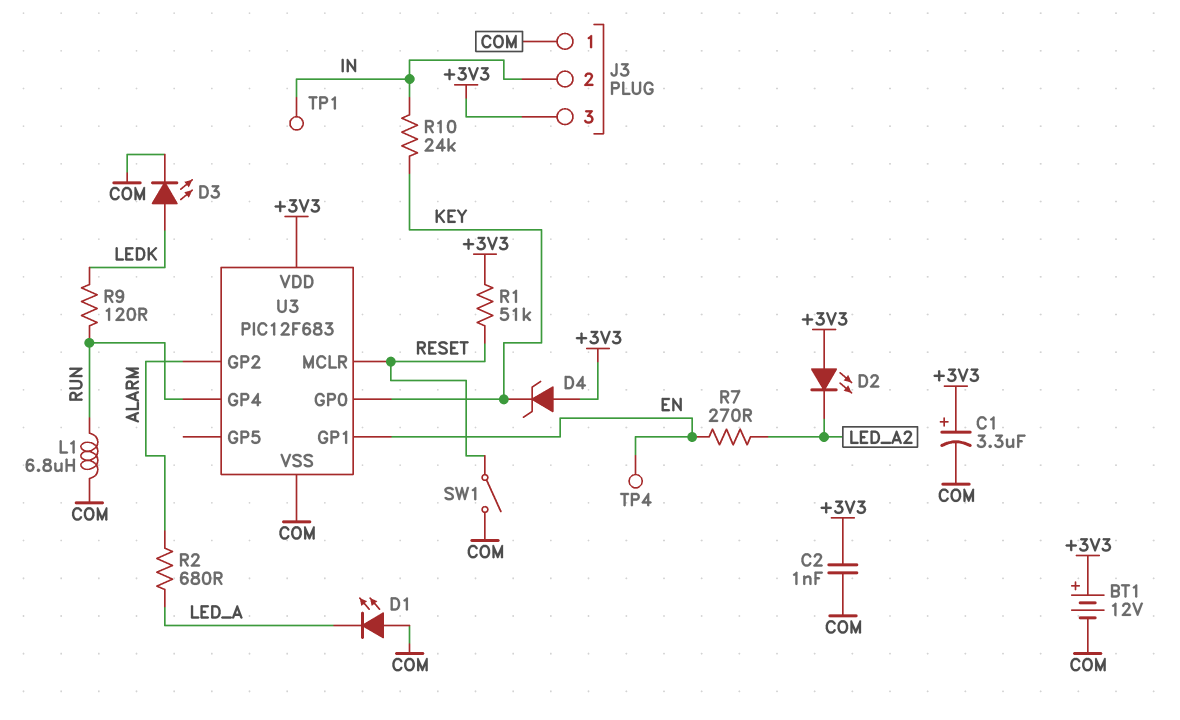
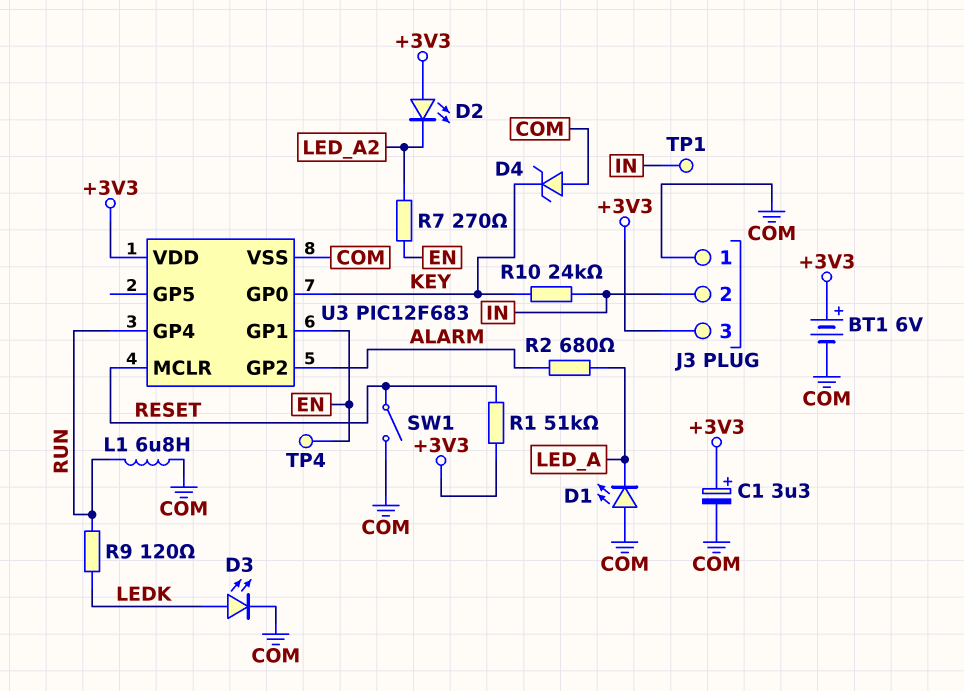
BT1: 12V (plus +3V3, minus COM) -> 6V (plus +3V3, minus COM)
C2: 1nF (+3V3, COM) -> none
D4: zener (A +3V3, K KEY) -> zener (A COM, K KEY)

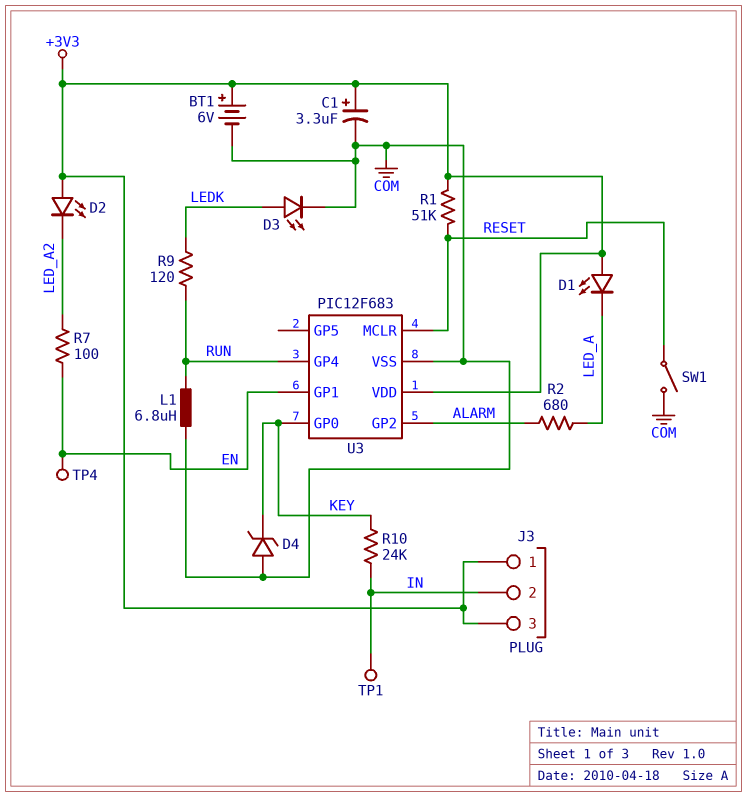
D1: LED (A COM, K LED_A) -> LED (A +3V3, K LED_A)
J3 pin 1: COM -> +3V3
R7: 270 (EN, LED_A2) -> 100 (EN, LED_A2)

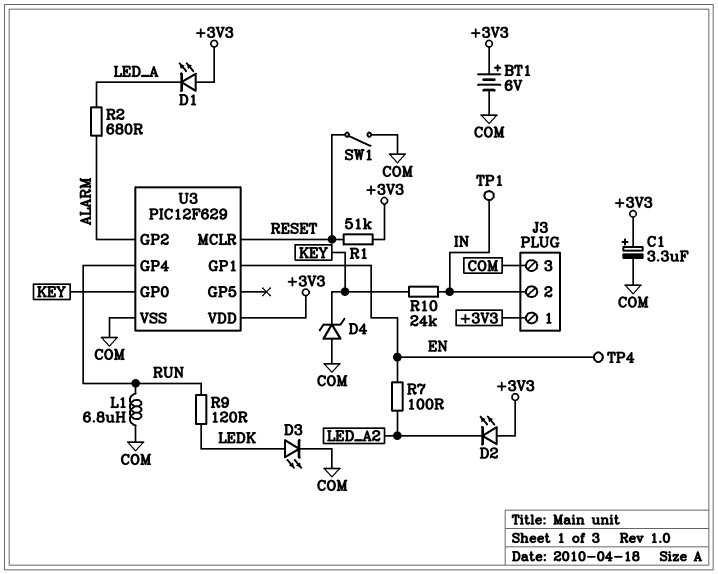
J3 pin 3: +3V3 -> COM
U3: PIC12F683 -> PIC12F629

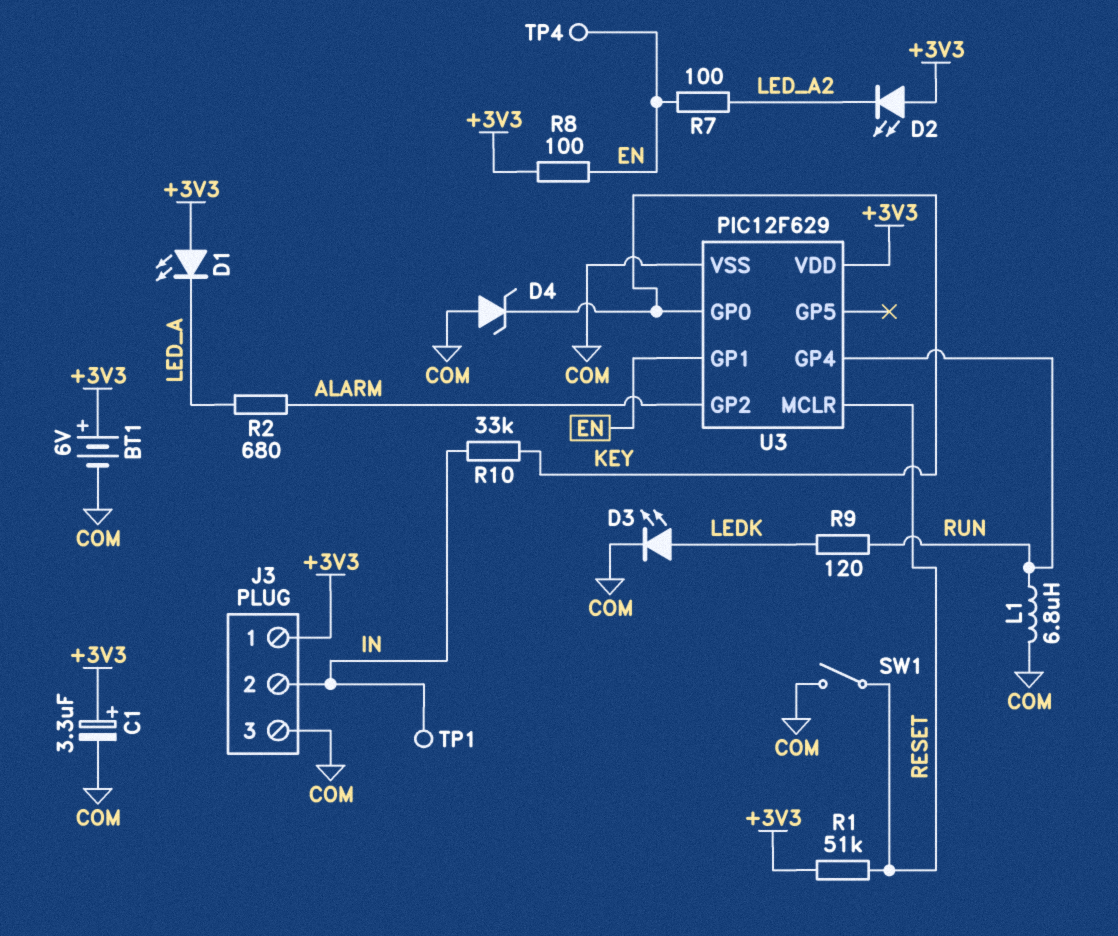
R8: none -> 100 (+3V3, EN)
R10: 24k (IN, KEY) -> 33k (IN, KEY)

